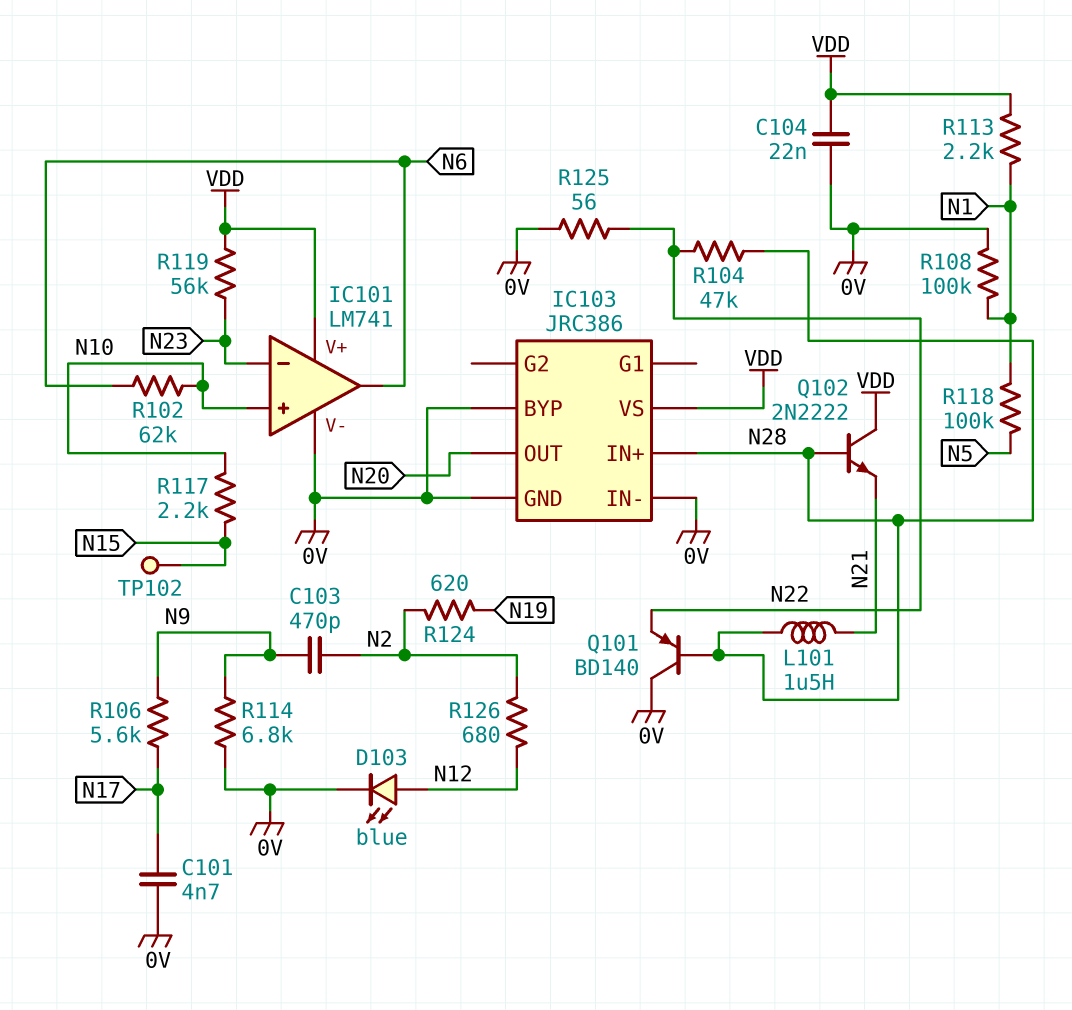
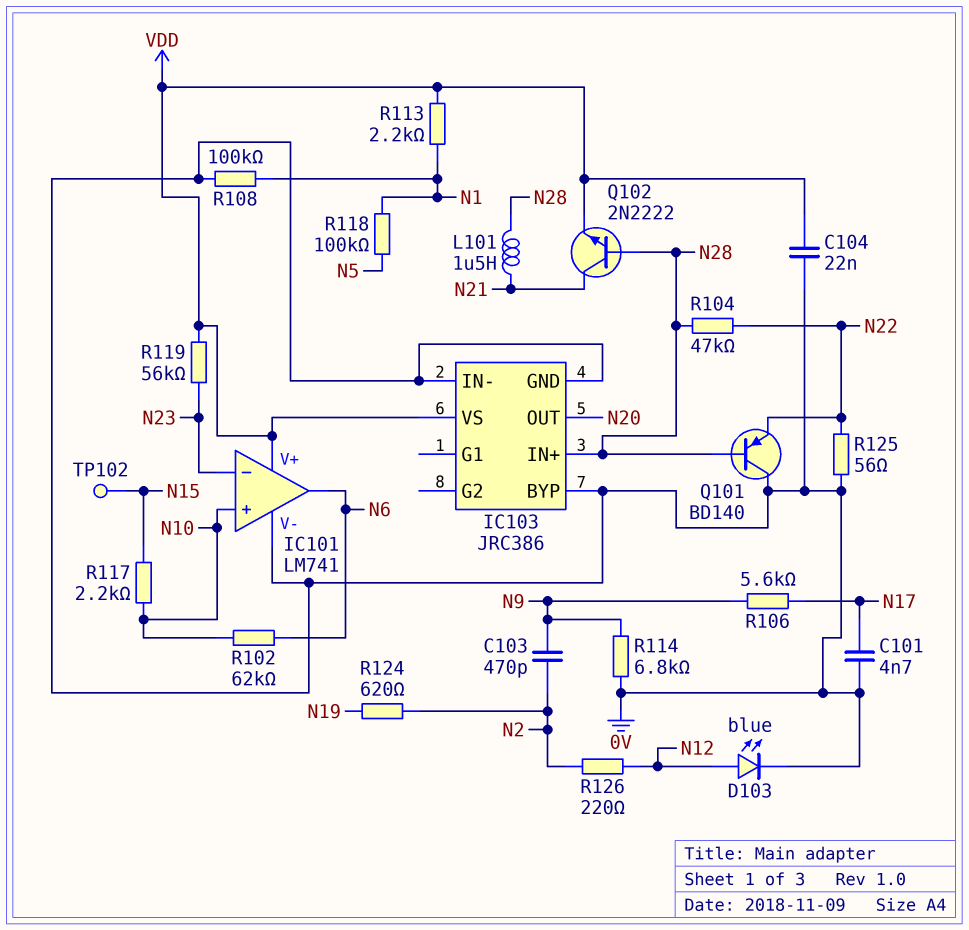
Q102: NPN 2N2222 (B N28, C VDD, E N21) -> NPN 2N2222 (B N28, C N21, E VDD)
R126: 680 (N2, N12) -> 220 (N2, N12)

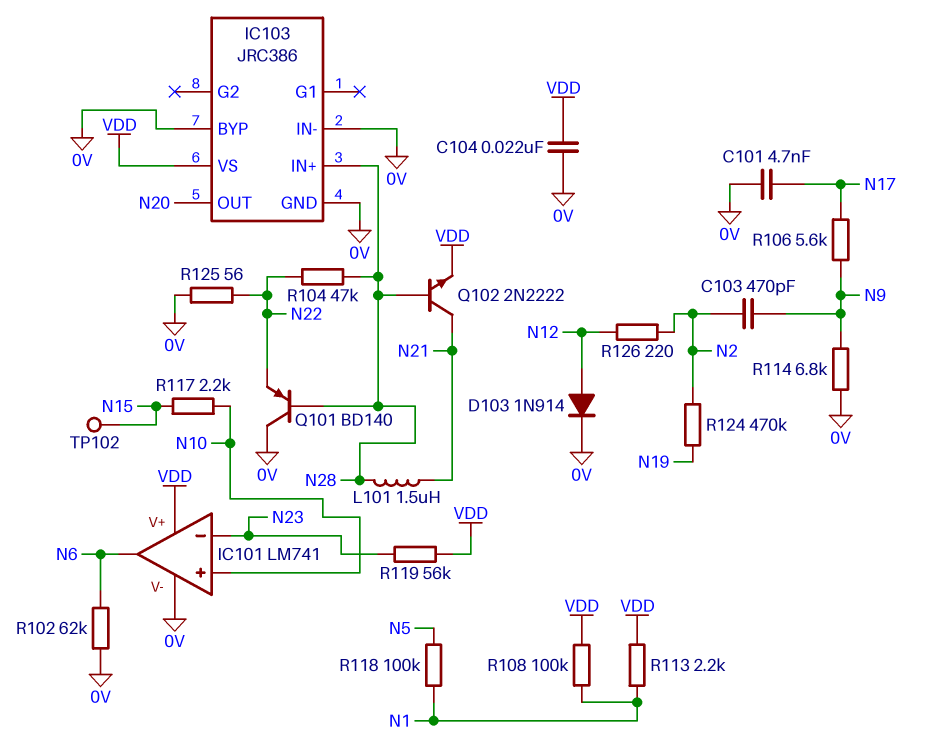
D103: LED blue (A N12, K 0V) -> diode 1N914 (A N12, K 0V)
R102: 62k (N6, N10) -> 62k (0V, N6)
R108: 100k (0V, N1) -> 100k (N1, VDD)
R124: 620 (N2, N19) -> 470k (N2, N19)

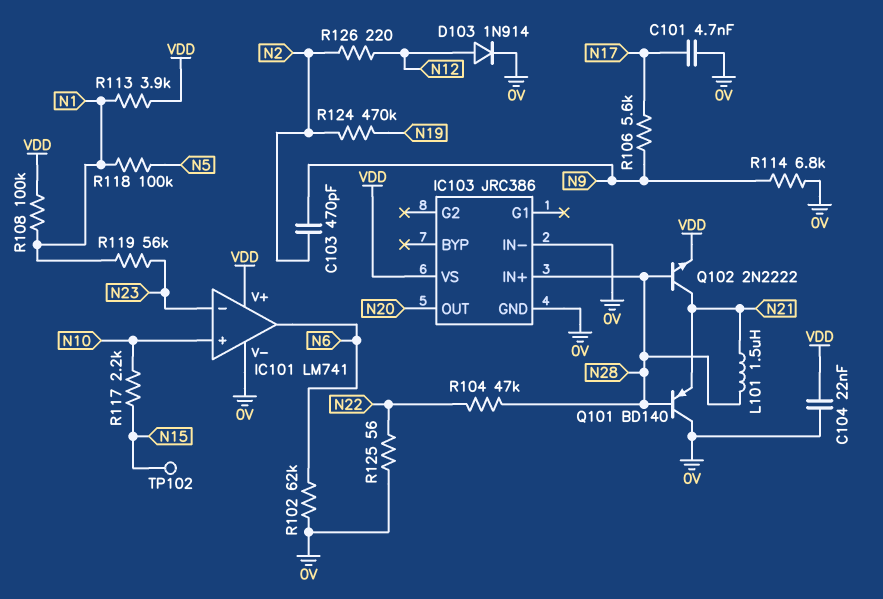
IC103 pin BYP: 0V -> none
Q101: PNP BD140 (B N28, C 0V, E N22) -> PNP BD140 (B N28, C 0V, E N21)
R113: 2.2k (N1, VDD) -> 3.9k (N1, VDD)
R119: 56k (N23, VDD) -> 56k (N1, N23)

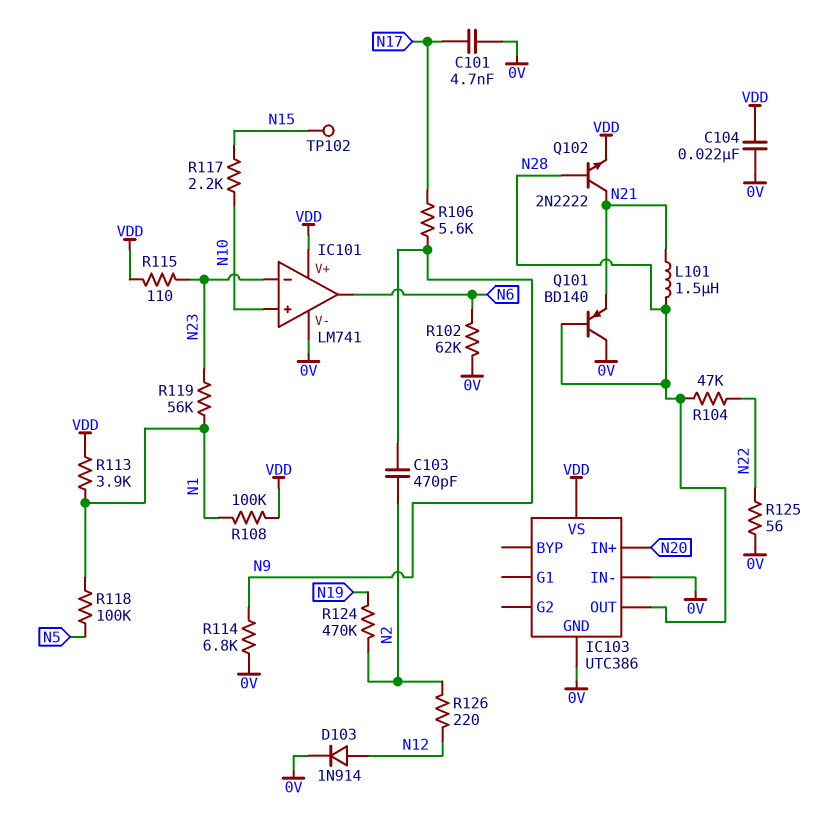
IC103: JRC386 -> UTC386
IC103 pin IN+: N28 -> N20
IC103 pin OUT: N20 -> N28
R115: none -> 110 (N23, VDD)

